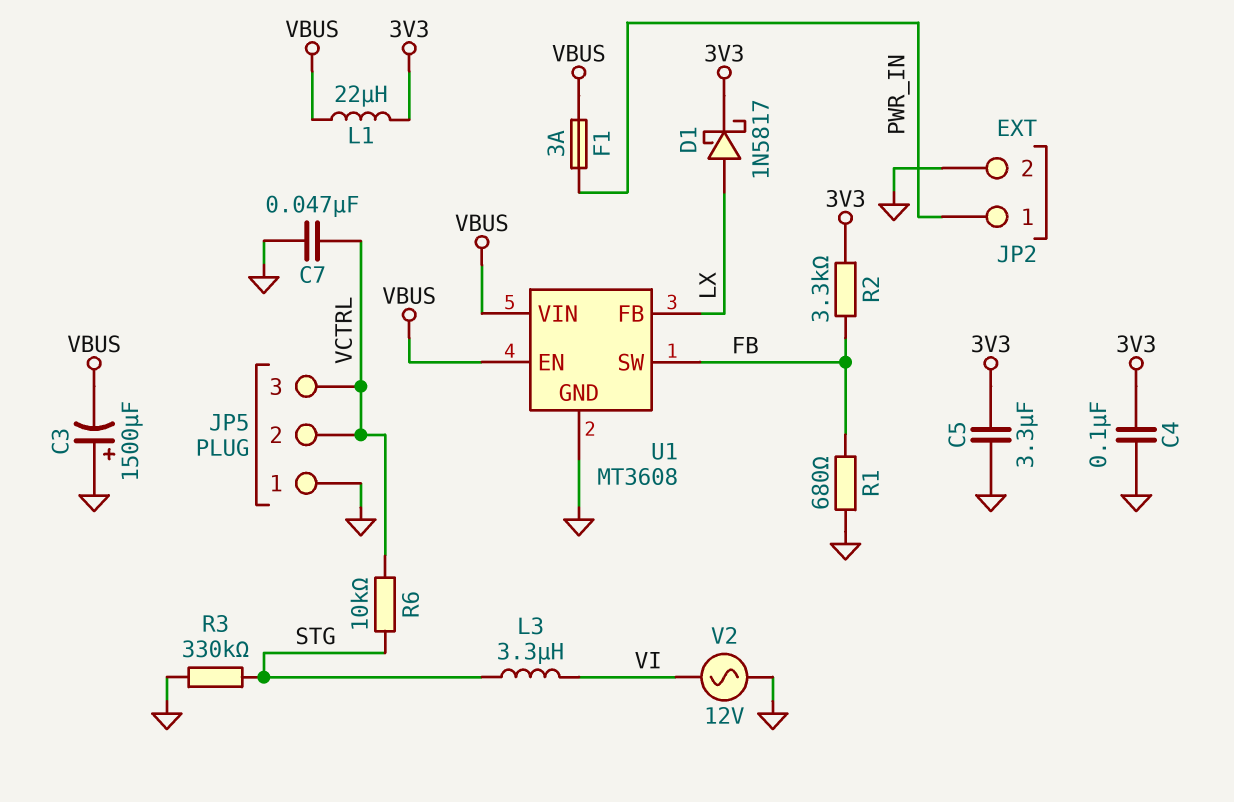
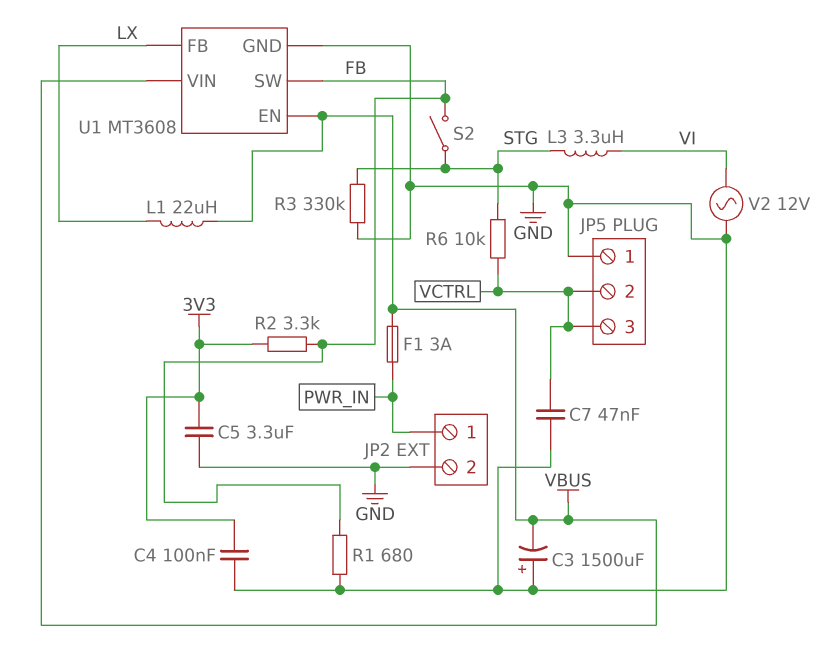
D1: schottky 1N5817 (A LX, K 3V3) -> none
L1: 22uH (3V3, VBUS) -> 22uH (LX, VBUS)
S2: none -> switch (FB, STG)

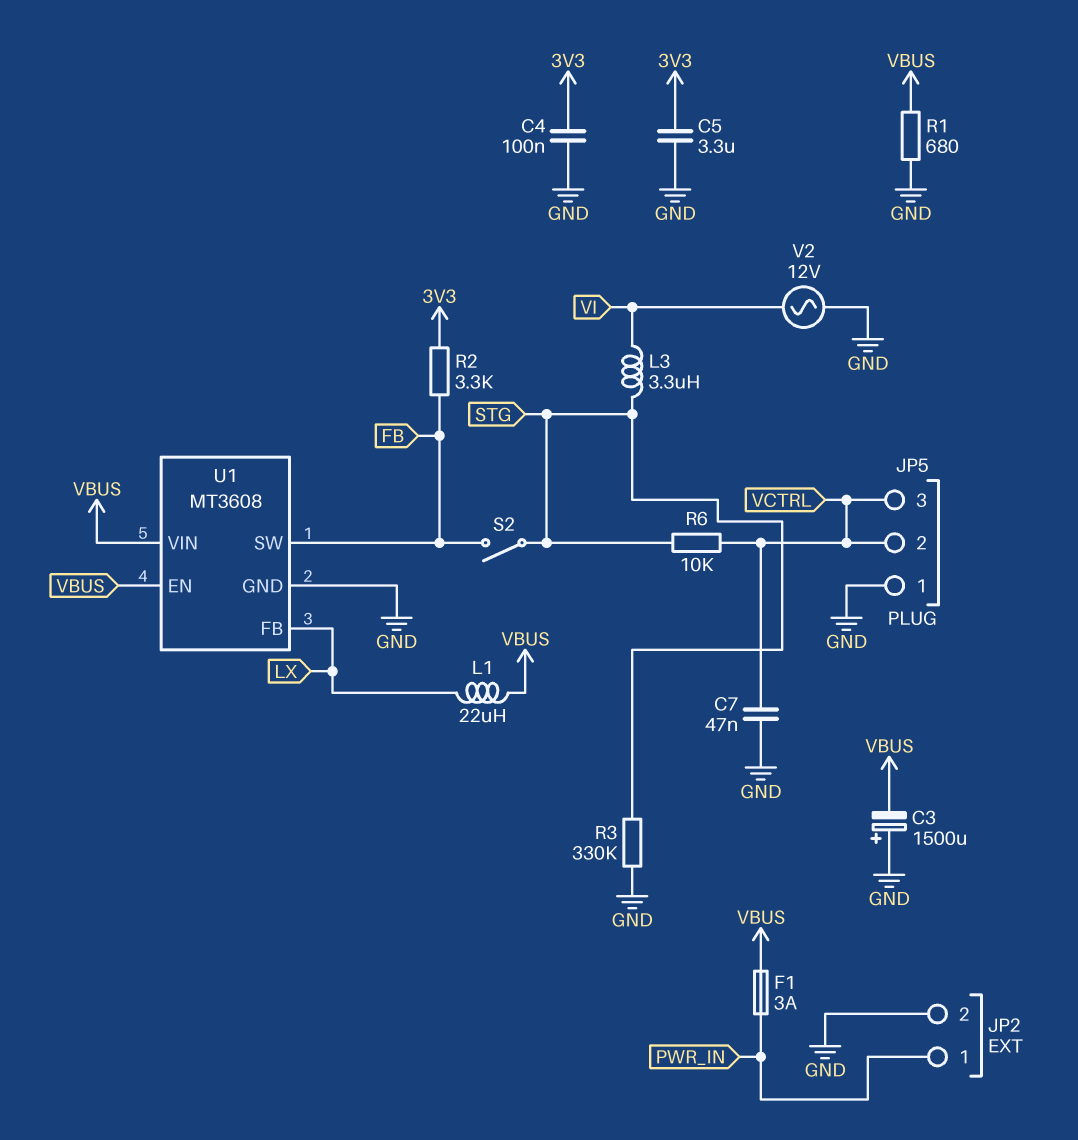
R1: 680 (FB, GND) -> 680 (GND, VBUS)

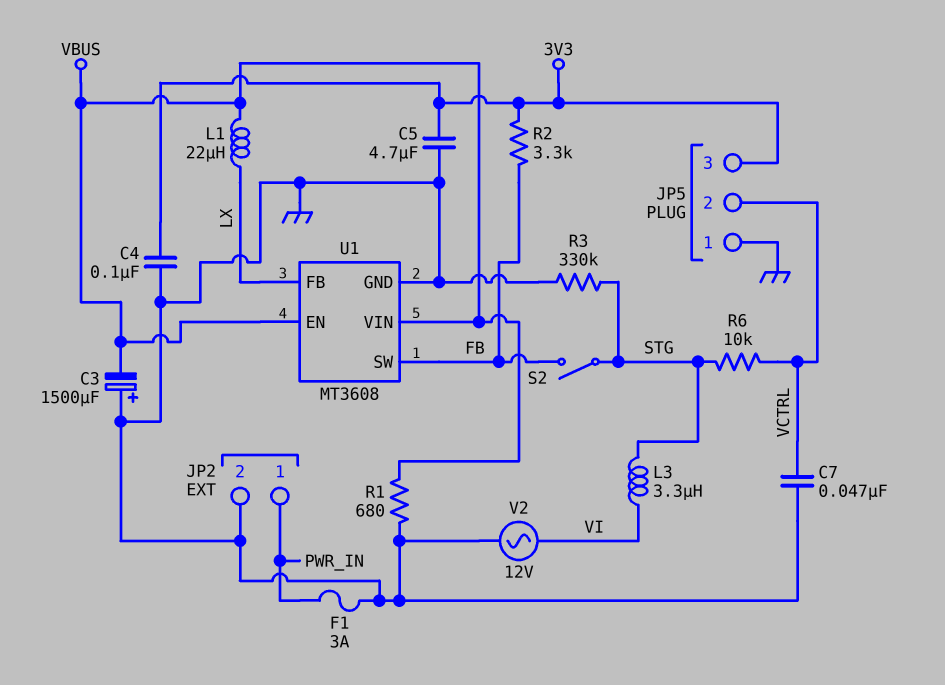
C5: 3.3uF (3V3, GND) -> 4.7uF (3V3, GND)
F1: 3A (PWR_IN, VBUS) -> 3A (GND, PWR_IN)
JP5 pin 3: VCTRL -> 3V3

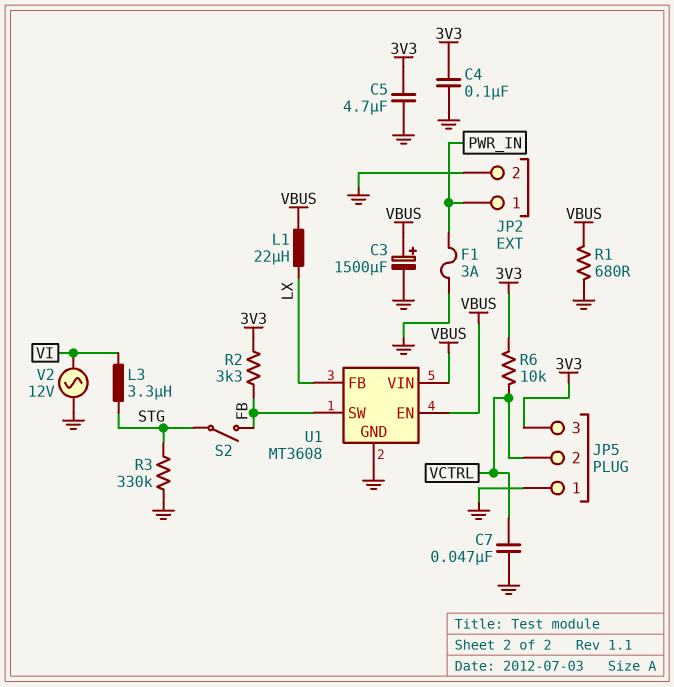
C3: 1500uF (plus GND, minus VBUS) -> 1500uF (plus VBUS, minus GND)
R6: 10k (STG, VCTRL) -> 10k (3V3, VCTRL)

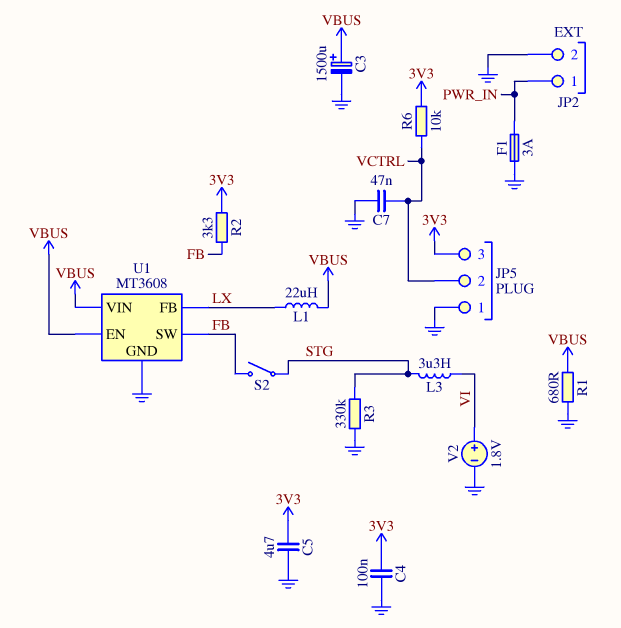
V2: AC 12V (GND, VI) -> 1.8V (plus VI, minus GND)

